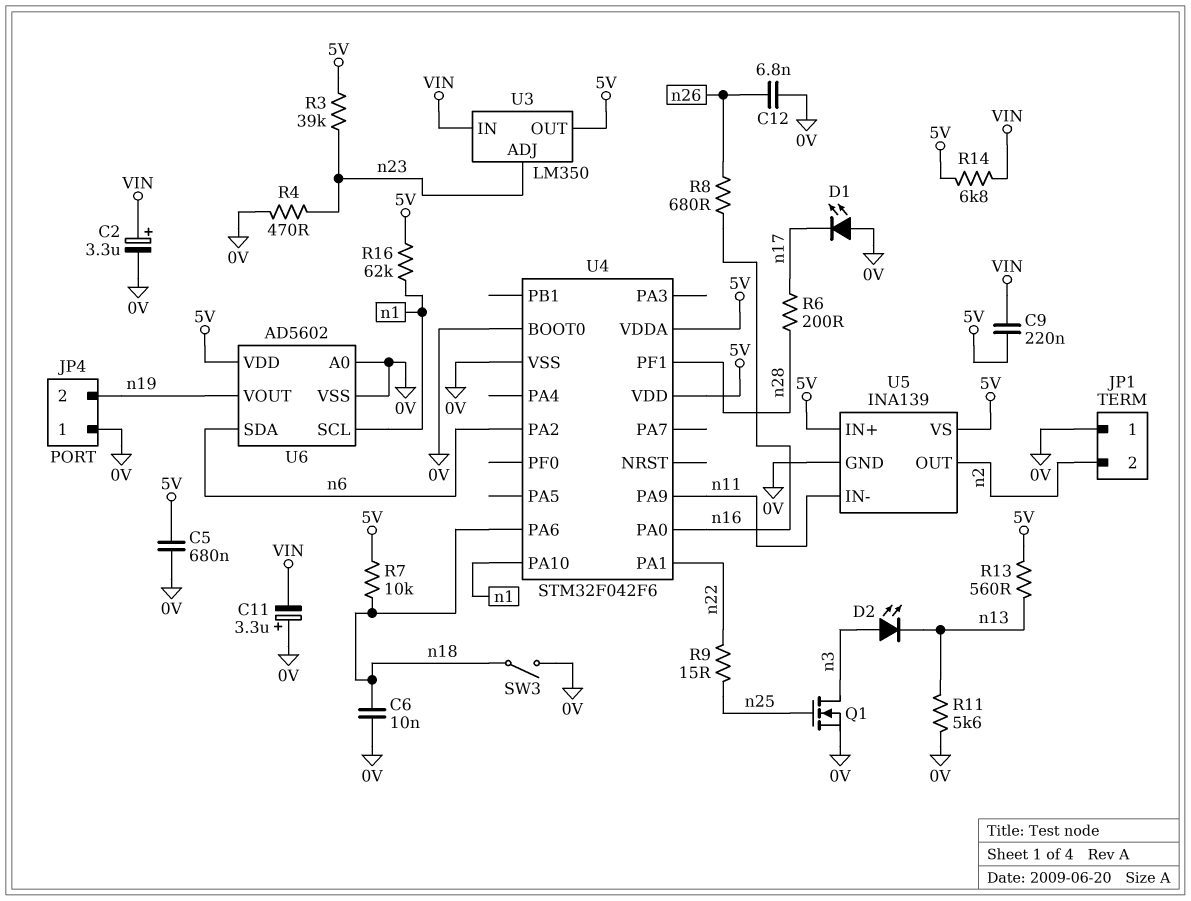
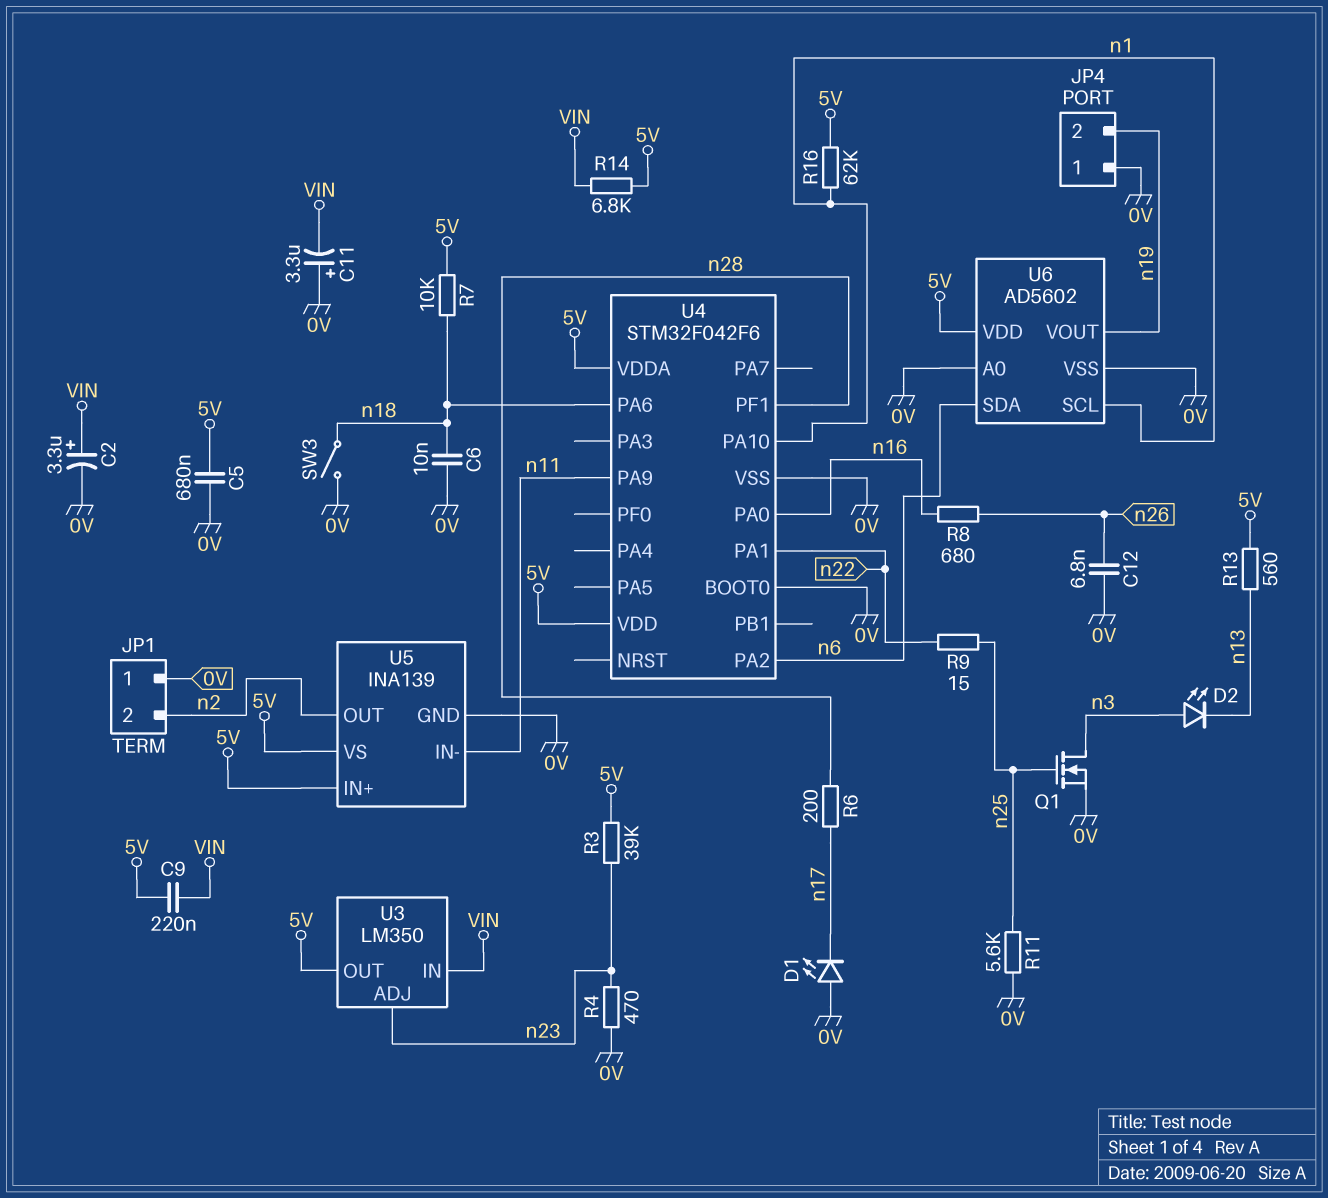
R11: 5.6k (0V, n13) -> 5.6k (0V, n25)

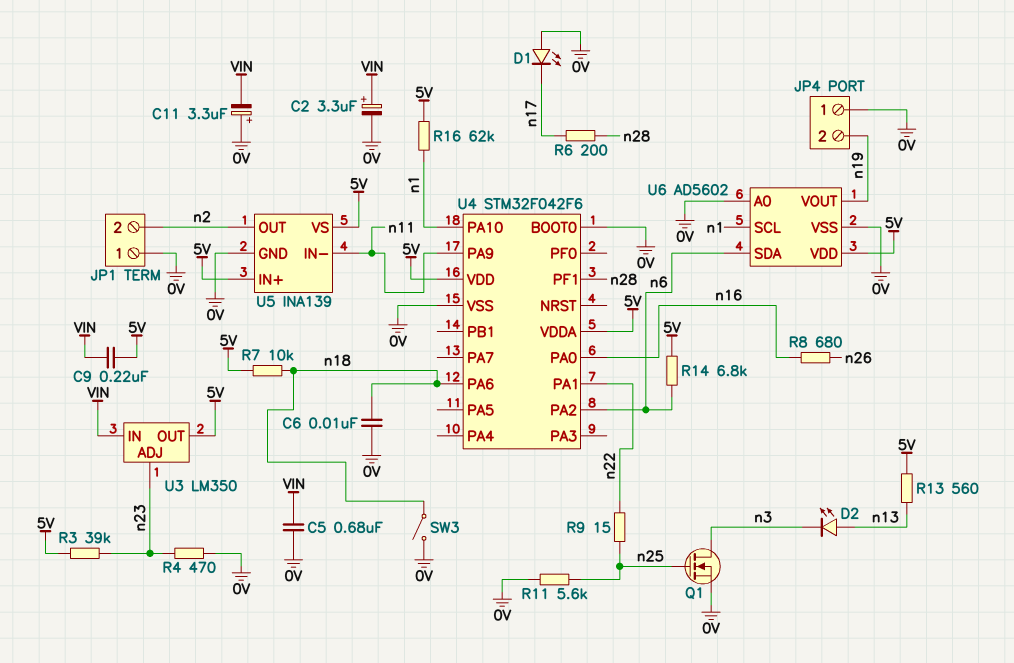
C5: 680nF (0V, 5V) -> 680nF (0V, VIN)
C12: 6.8nF (0V, n26) -> none
D2: LED (A n3, K n13) -> LED (A n13, K n3)
R14: 6.8k (5V, VIN) -> 6.8k (5V, n6)

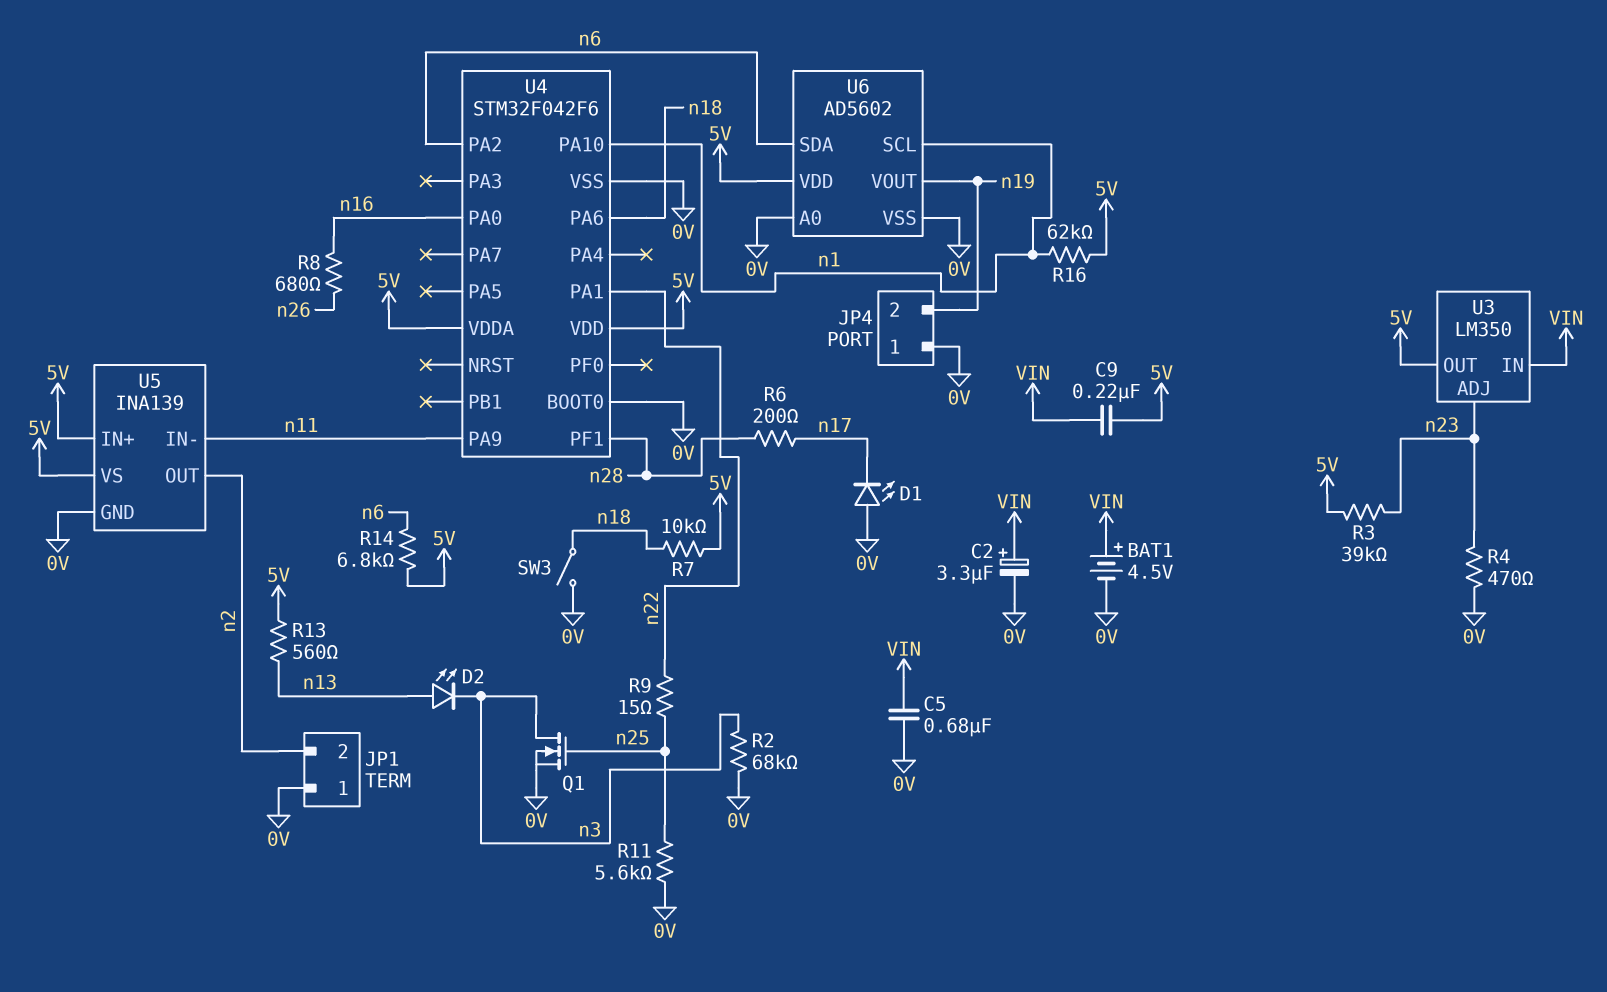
BAT1: none -> 4.5V (plus VIN, minus 0V)
C6: 10nF (0V, n18) -> none
C11: 3.3uF (plus 0V, minus VIN) -> none
R2: none -> 68k (0V, n3)

